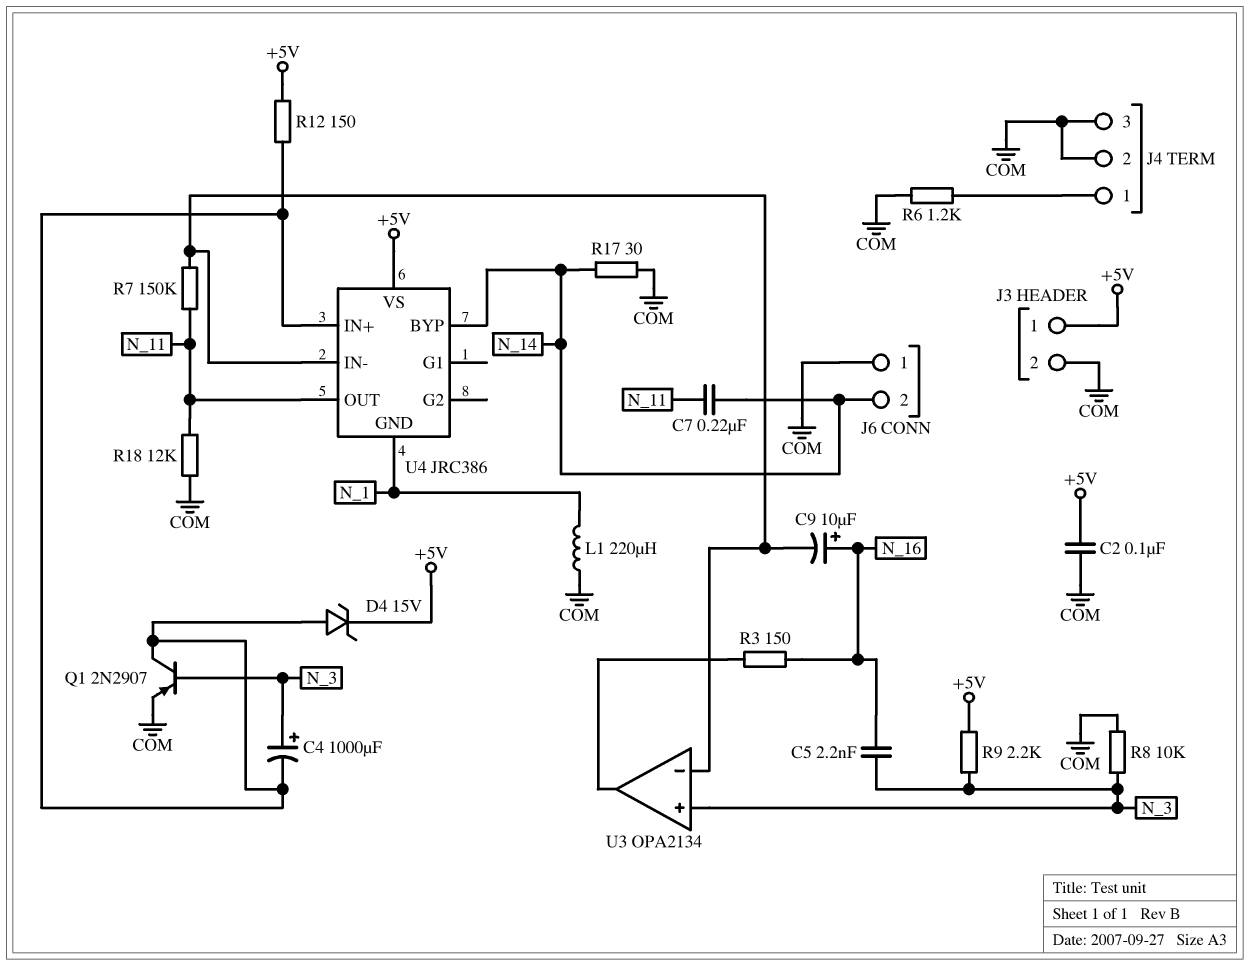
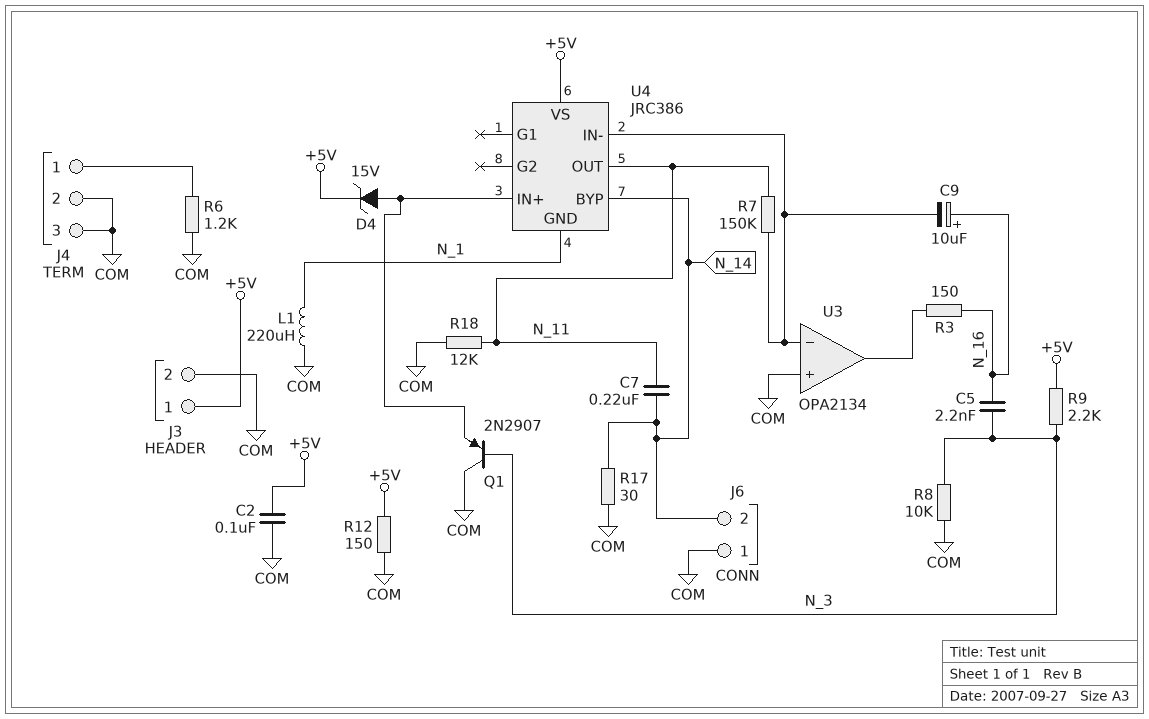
C4: 1000uF (plus N_3, minus U4/IN+) -> none
Q1: PNP 2N2907 (B N_3, C U4/IN+, E COM) -> PNP 2N2907 (B N_3, C COM, E U4/IN+)
R12: 150 (+5V, U4/IN+) -> 150 (+5V, COM)
U3 pin in+: N_3 -> COM

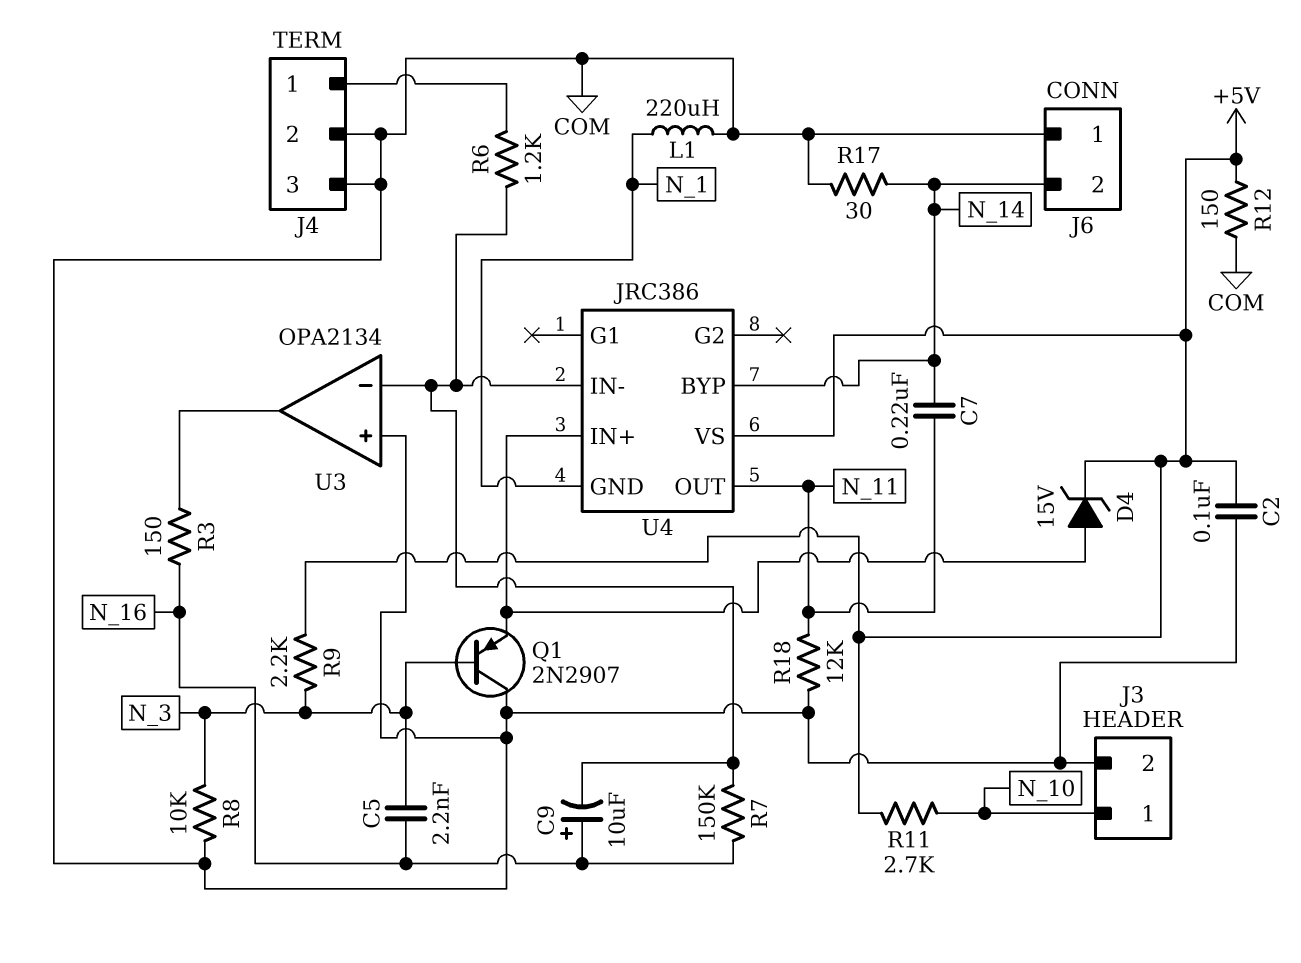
J3 pin 1: +5V -> N_10
R6: 1.2k (COM, J4/1) -> 1.2k (J4/1, U3/in-)
R7: 150k (N_11, U3/in-) -> 150k (N_16, U3/in-)
R11: none -> 2.7k (+5V, N_10)

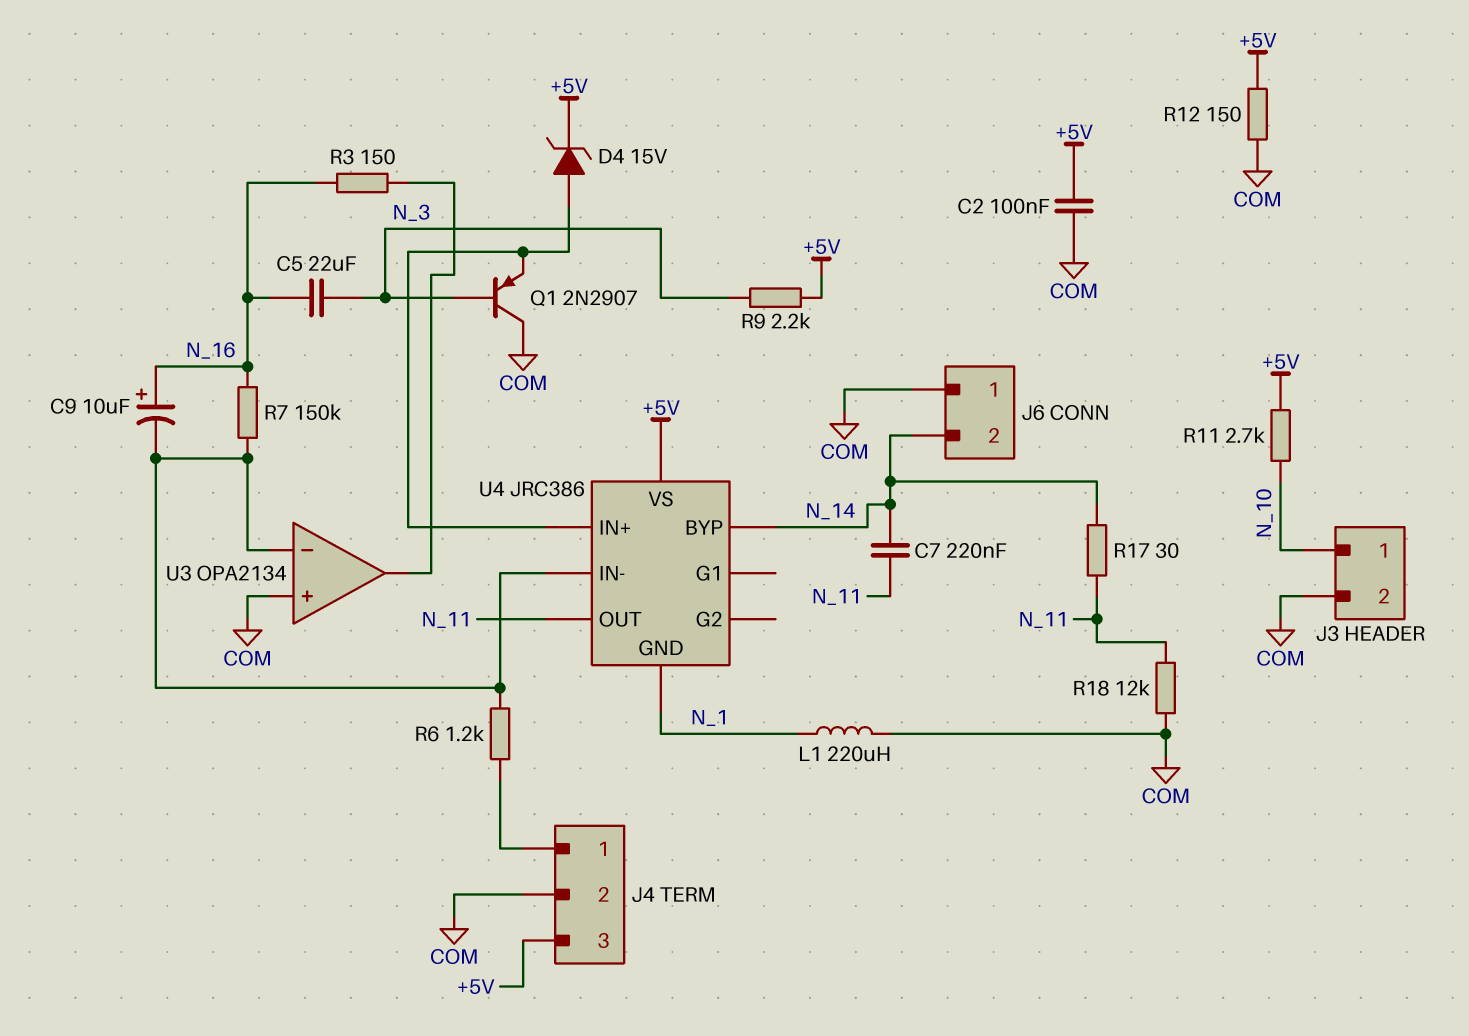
C5: 2.2nF (N_3, N_16) -> 22uF (N_3, N_16)
J4 pin 3: COM -> +5V
R8: 10k (COM, N_3) -> none
R17: 30 (COM, N_14) -> 30 (N_11, N_14)

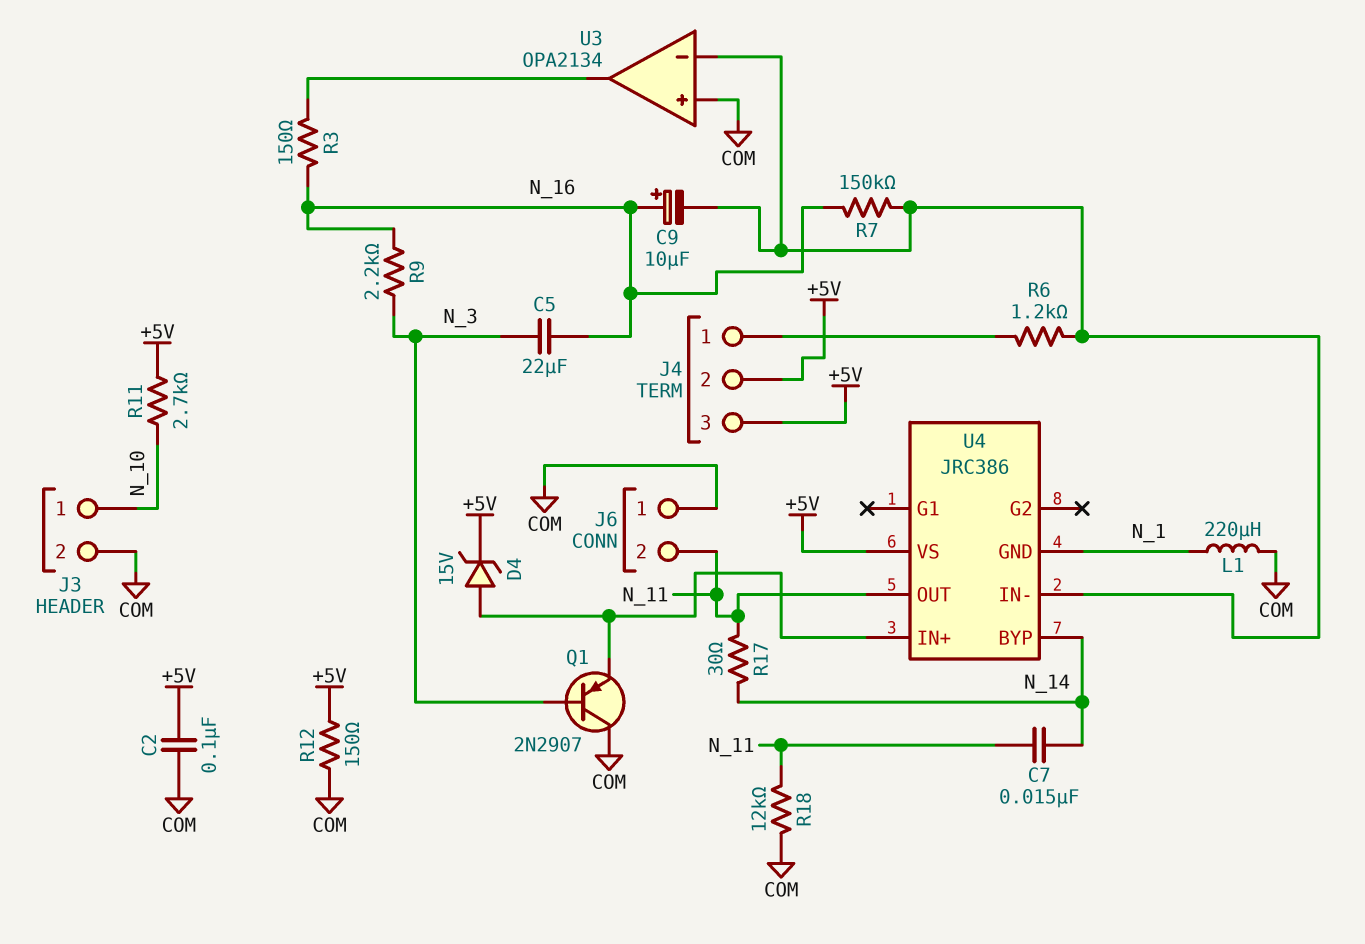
C7: 220nF (N_11, N_14) -> 15nF (N_11, N_14)
J4 pin 2: COM -> +5V
J6 pin 2: N_14 -> N_11
R9: 2.2k (+5V, N_3) -> 2.2k (N_3, N_16)

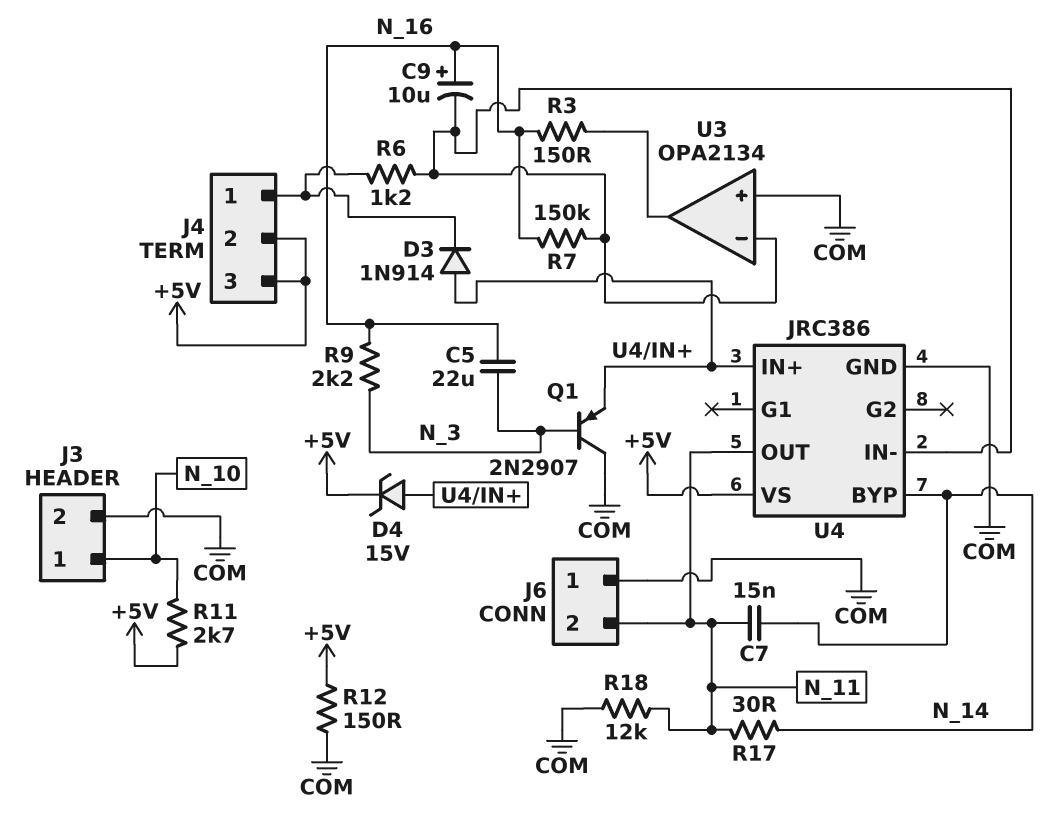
C2: 100nF (+5V, COM) -> none
D3: none -> diode 1N914 (A U4/IN+, K J4/1)
L1: 220uH (COM, N_1) -> none
U4 pin GND: N_1 -> COM

